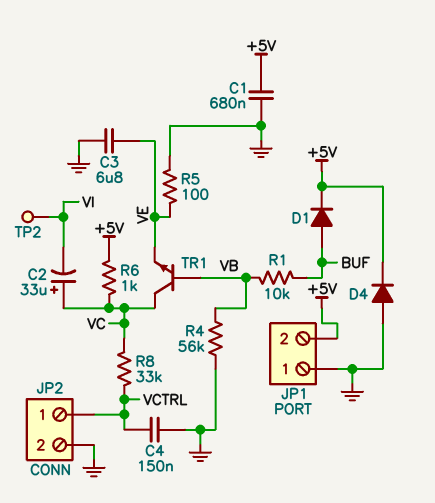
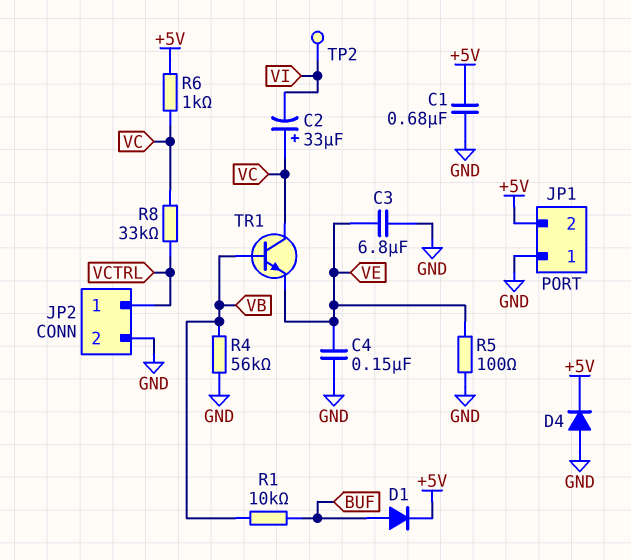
C4: 150nF (GND, VCTRL) -> 150nF (GND, VE)

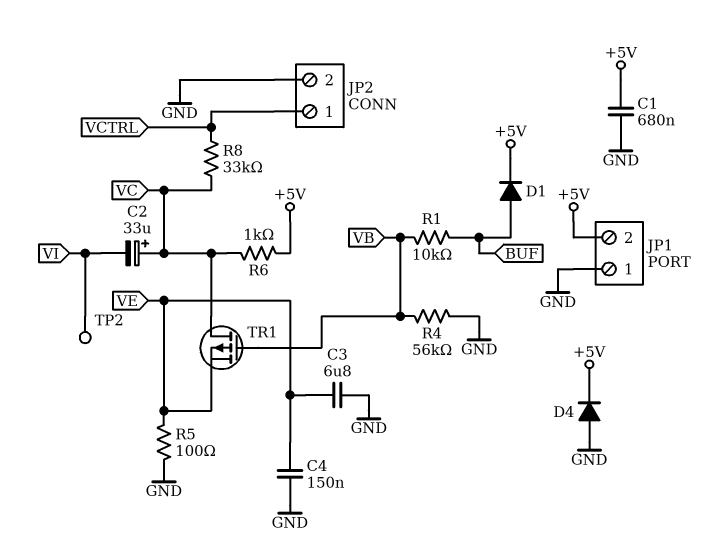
TR1: NPN (B VB, C VC, E VE) -> PMOS (G VB, D VC, S VE)

